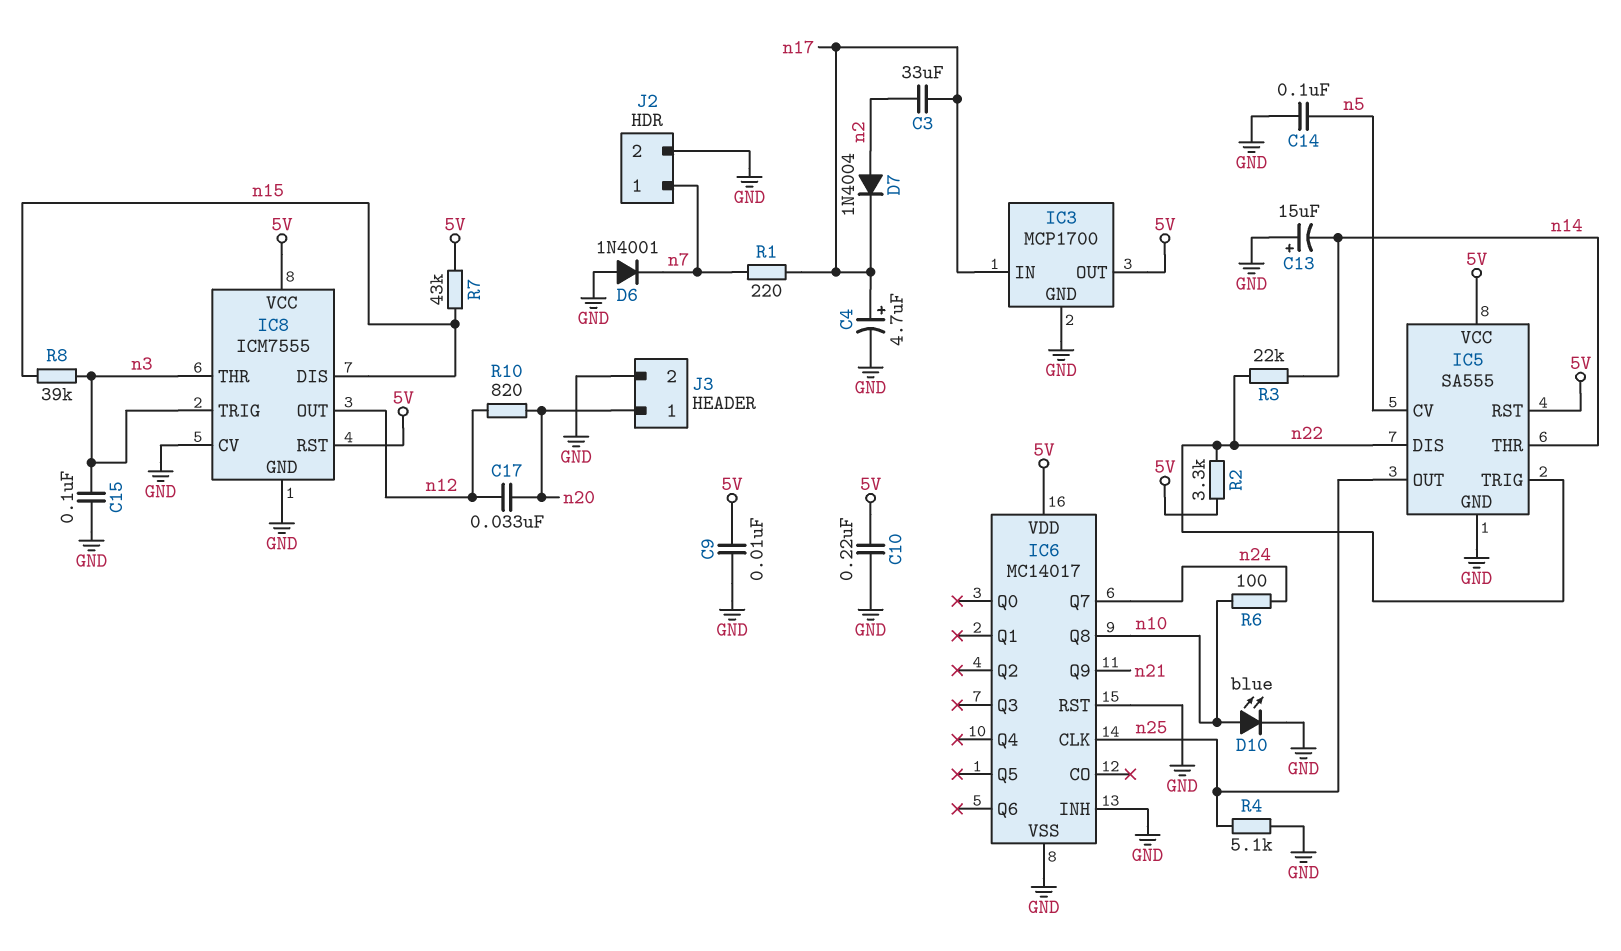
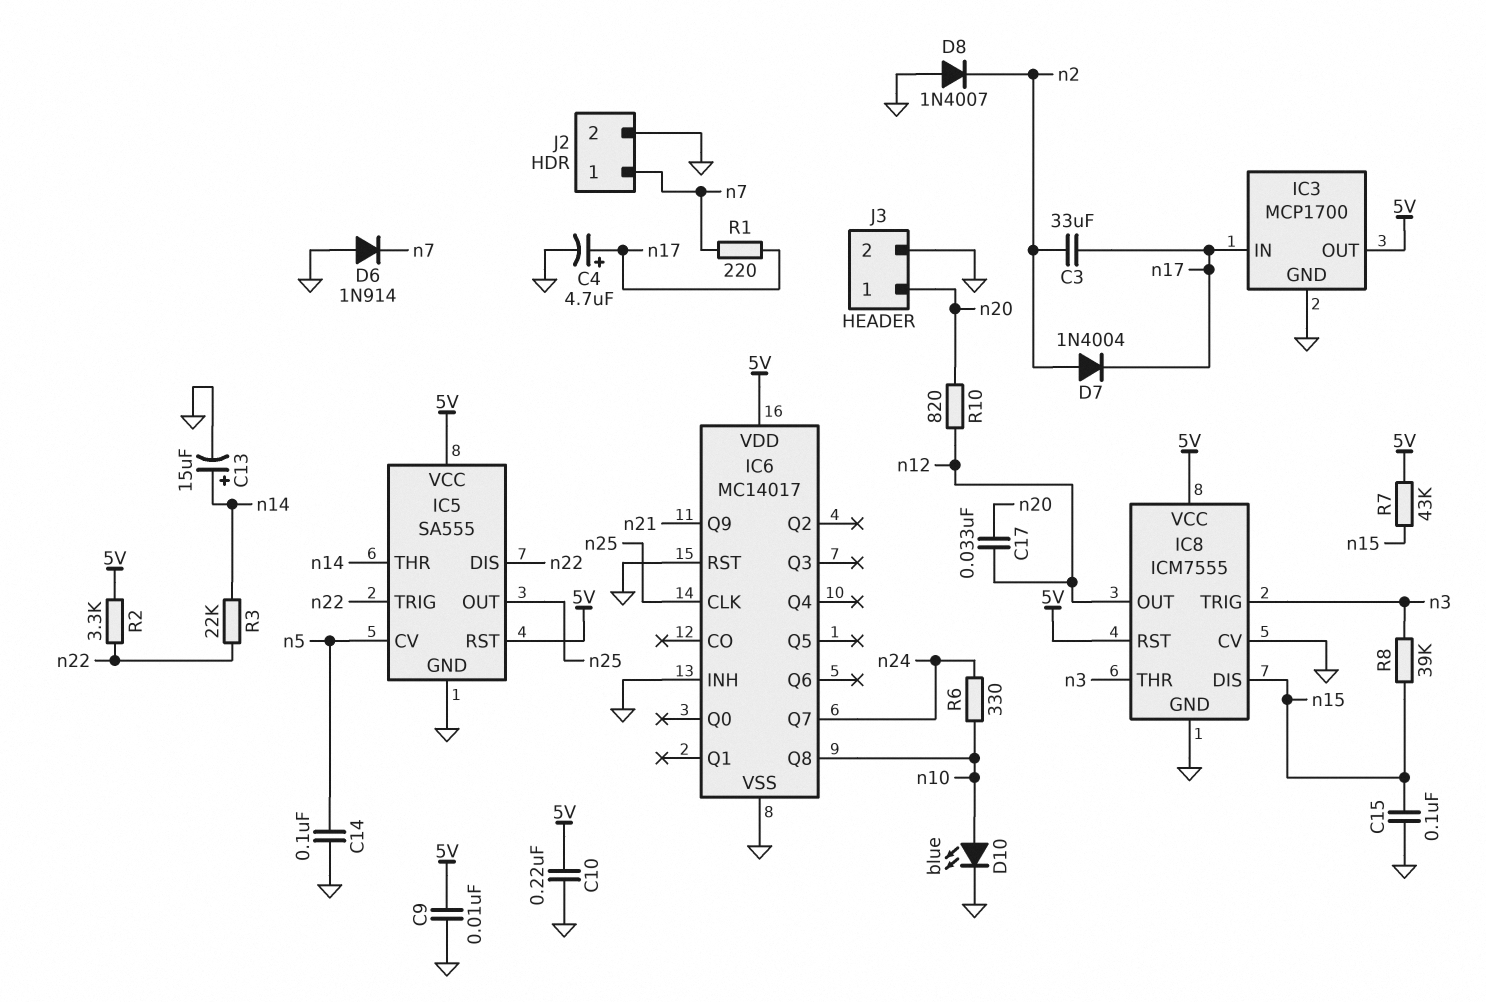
C13: 15uF (plus GND, minus n14) -> 15uF (plus n14, minus GND)
C15: 100nF (GND, n3) -> 100nF (GND, n15)
D6: diode 1N4001 (A GND, K n7) -> diode 1N914 (A GND, K n7)
D8: none -> diode 1N4007 (A GND, K n2)
R4: 5.1k (GND, n25) -> none
R6: 100 (n10, n24) -> 330 (n10, n24)

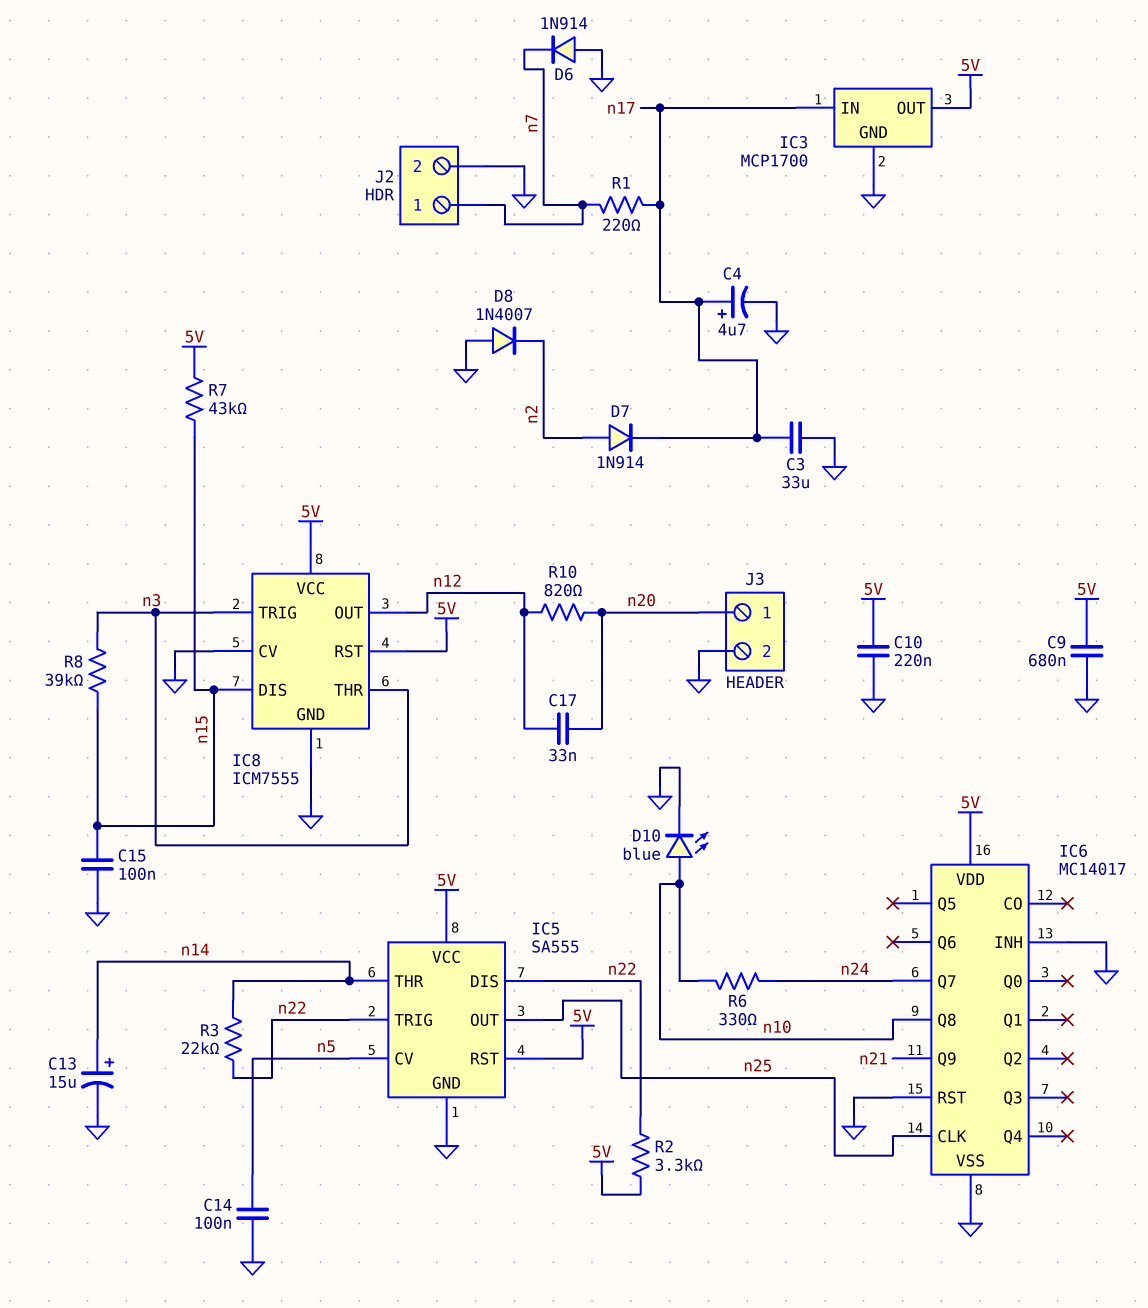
C3: 33uF (n2, n17) -> 33uF (GND, n17)
C9: 10nF (5V, GND) -> 680nF (5V, GND)
D7: diode 1N4004 (A n2, K n17) -> diode 1N914 (A n2, K n17)

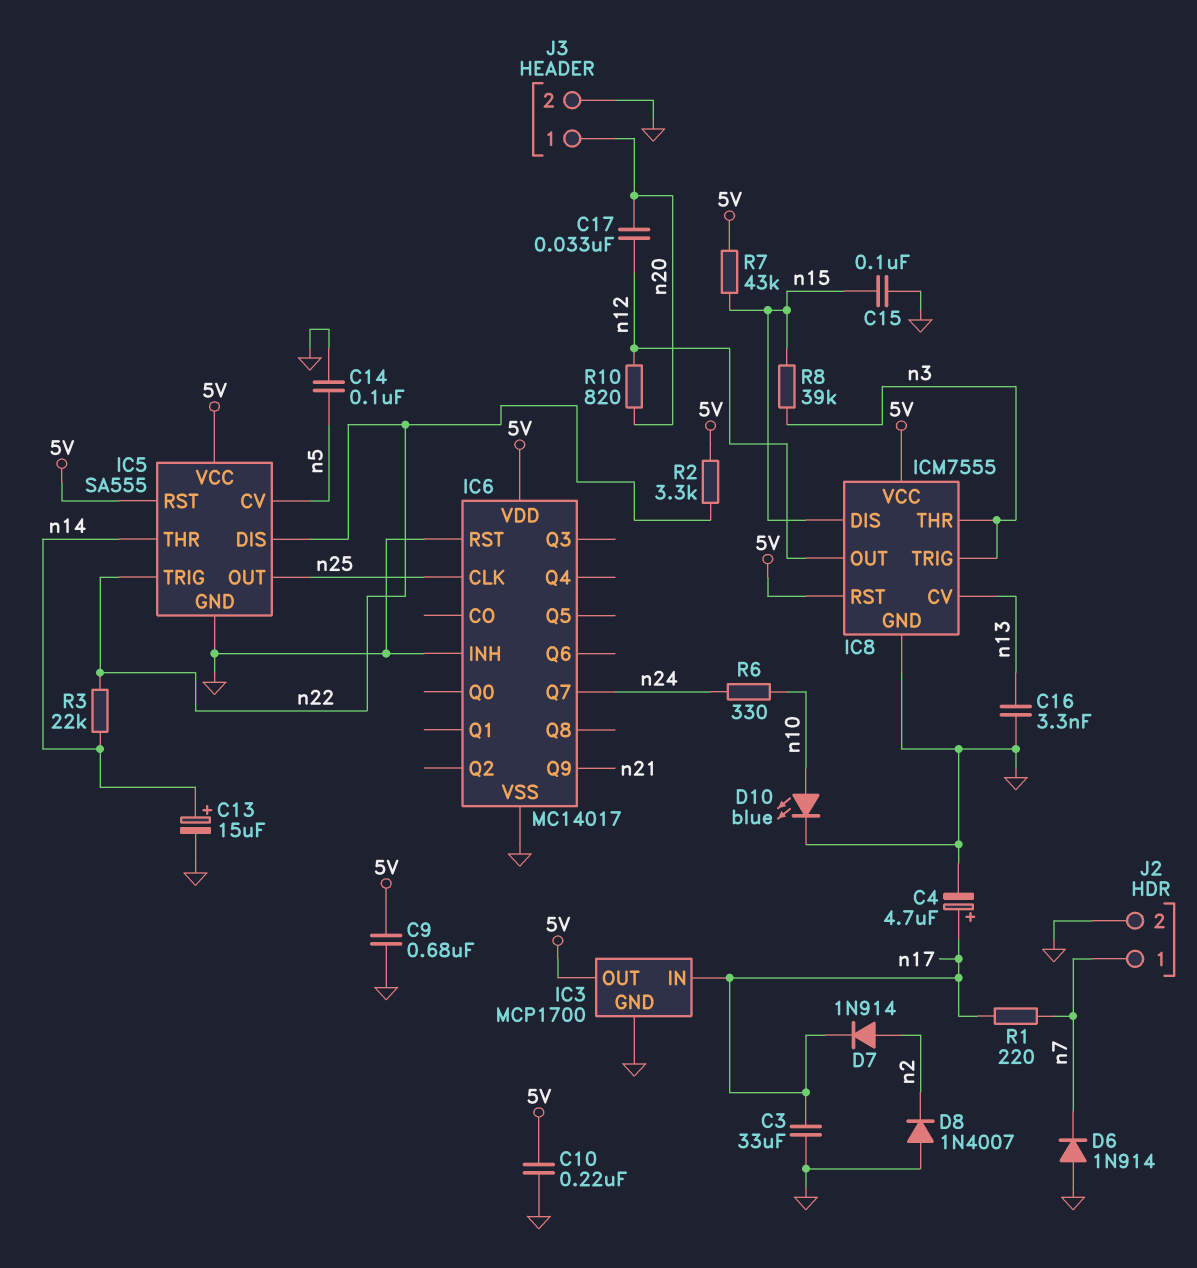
C16: none -> 3.3nF (GND, n13)
IC6 pin Q8: n10 -> none
IC8 pin CV: GND -> n13

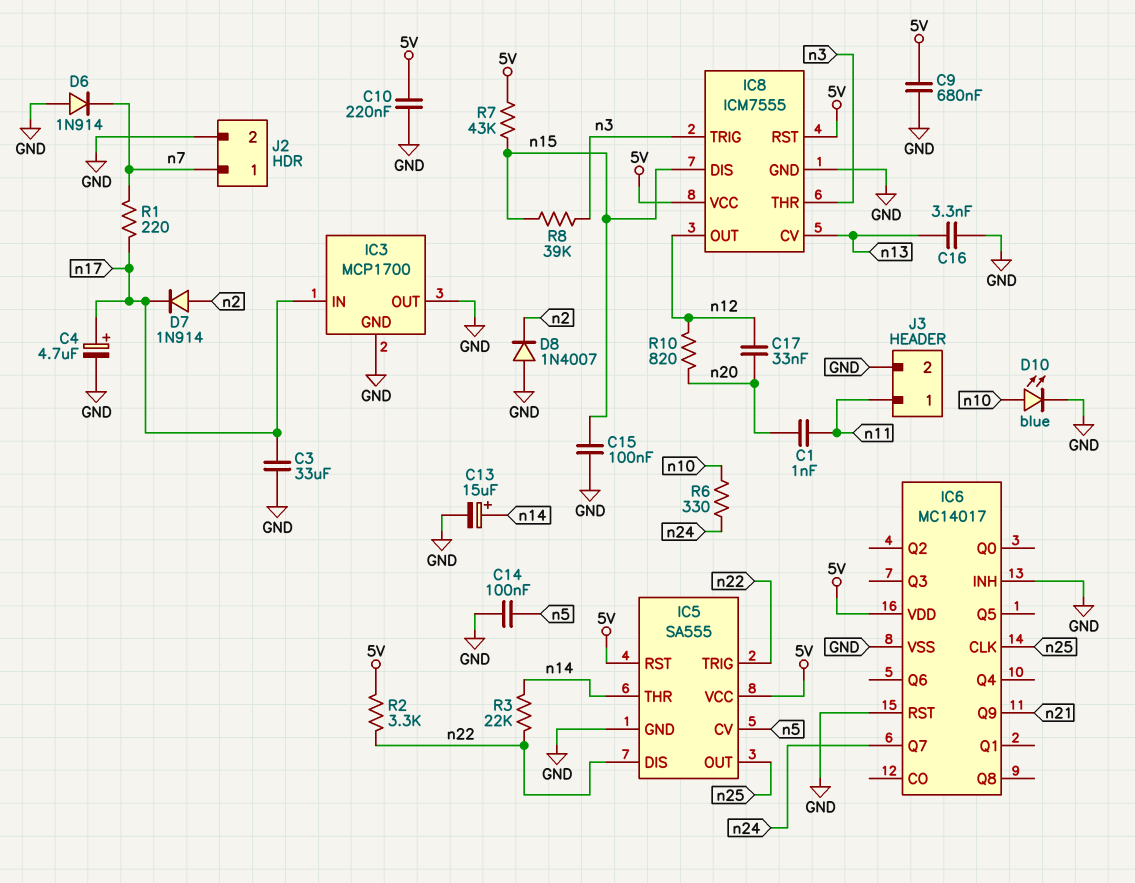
C1: none -> 1nF (n11, n20)
IC3 pin OUT: 5V -> GND
J3 pin 1: n20 -> n11

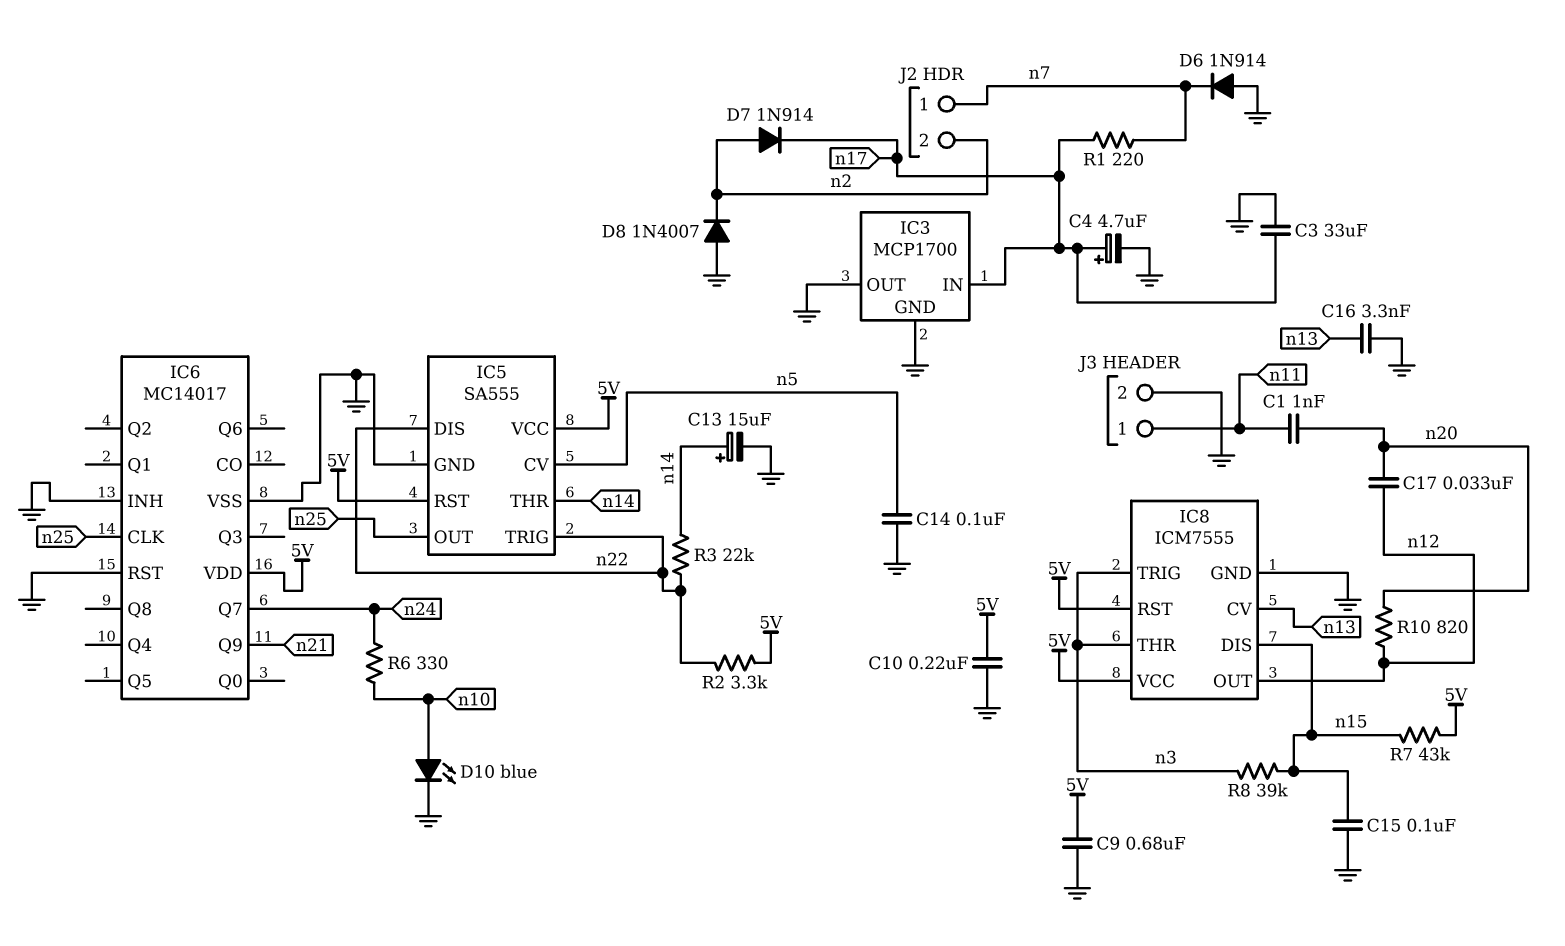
J2 pin 2: GND -> n2

